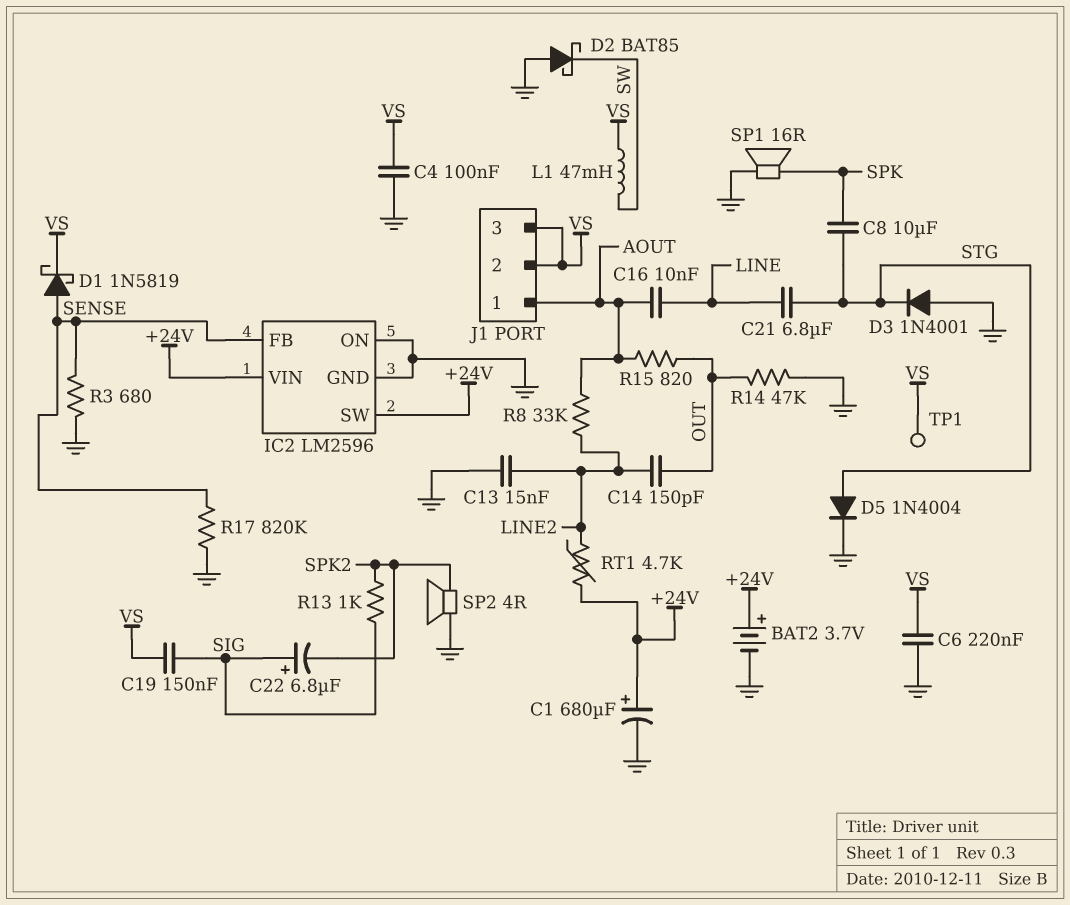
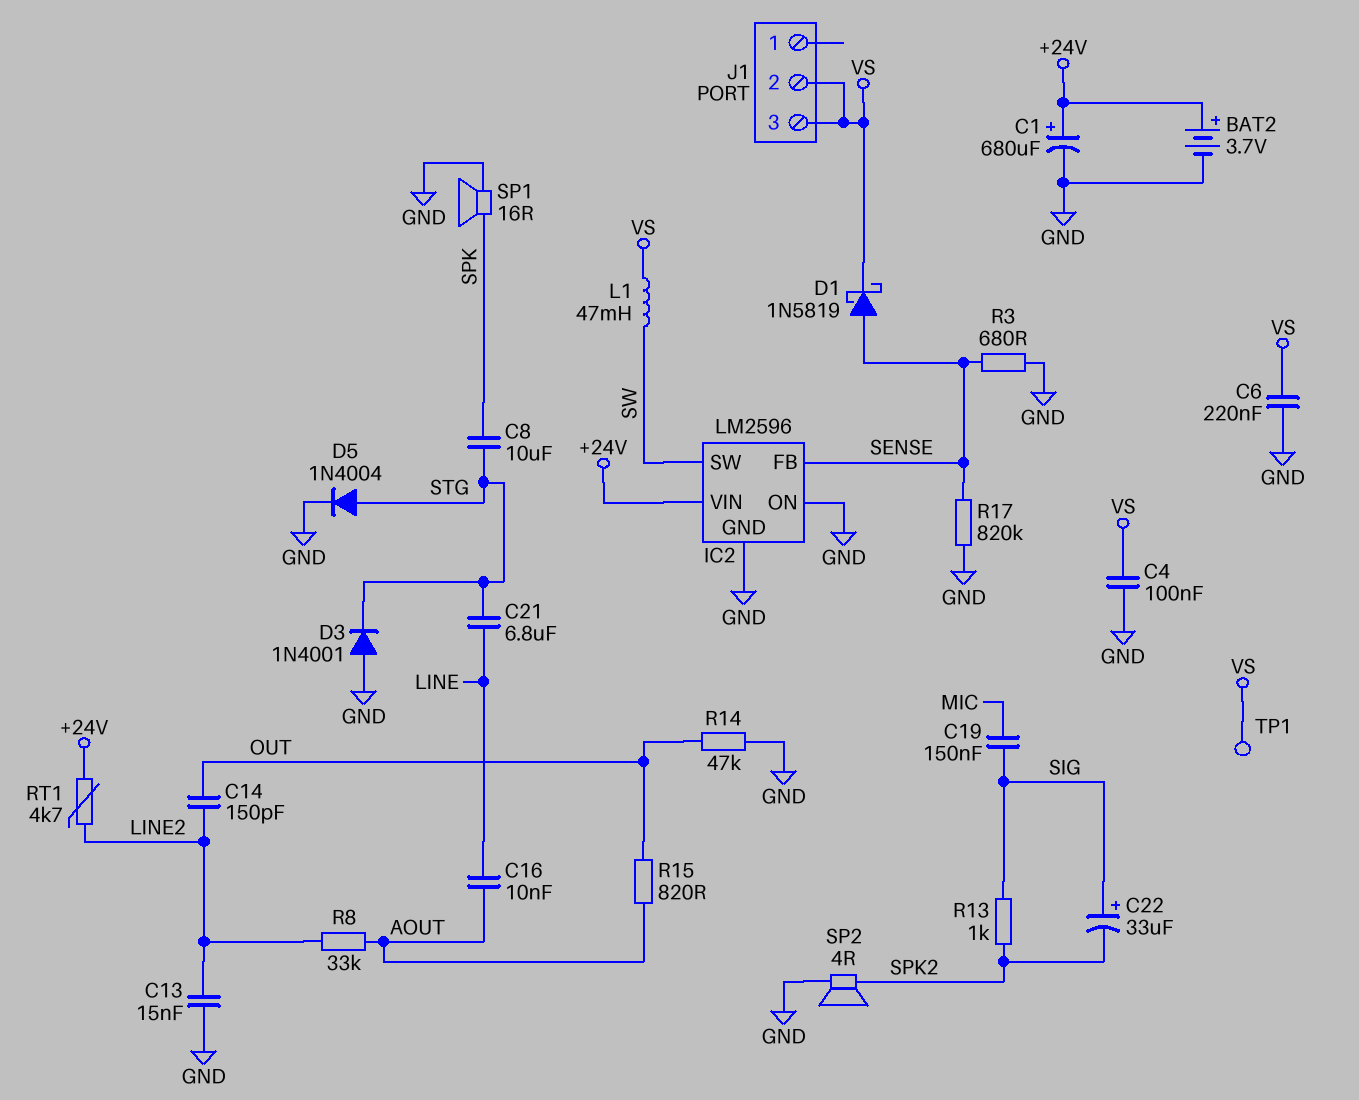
C19: 150nF (SIG, VS) -> 150nF (MIC, SIG)
C22: 6.8uF (plus SIG, minus SPK2) -> 33uF (plus SIG, minus SPK2)
D2: schottky BAT85 (A GND, K SW) -> none
IC2 pin SW: +24V -> SW
J1 pin 1: AOUT -> none

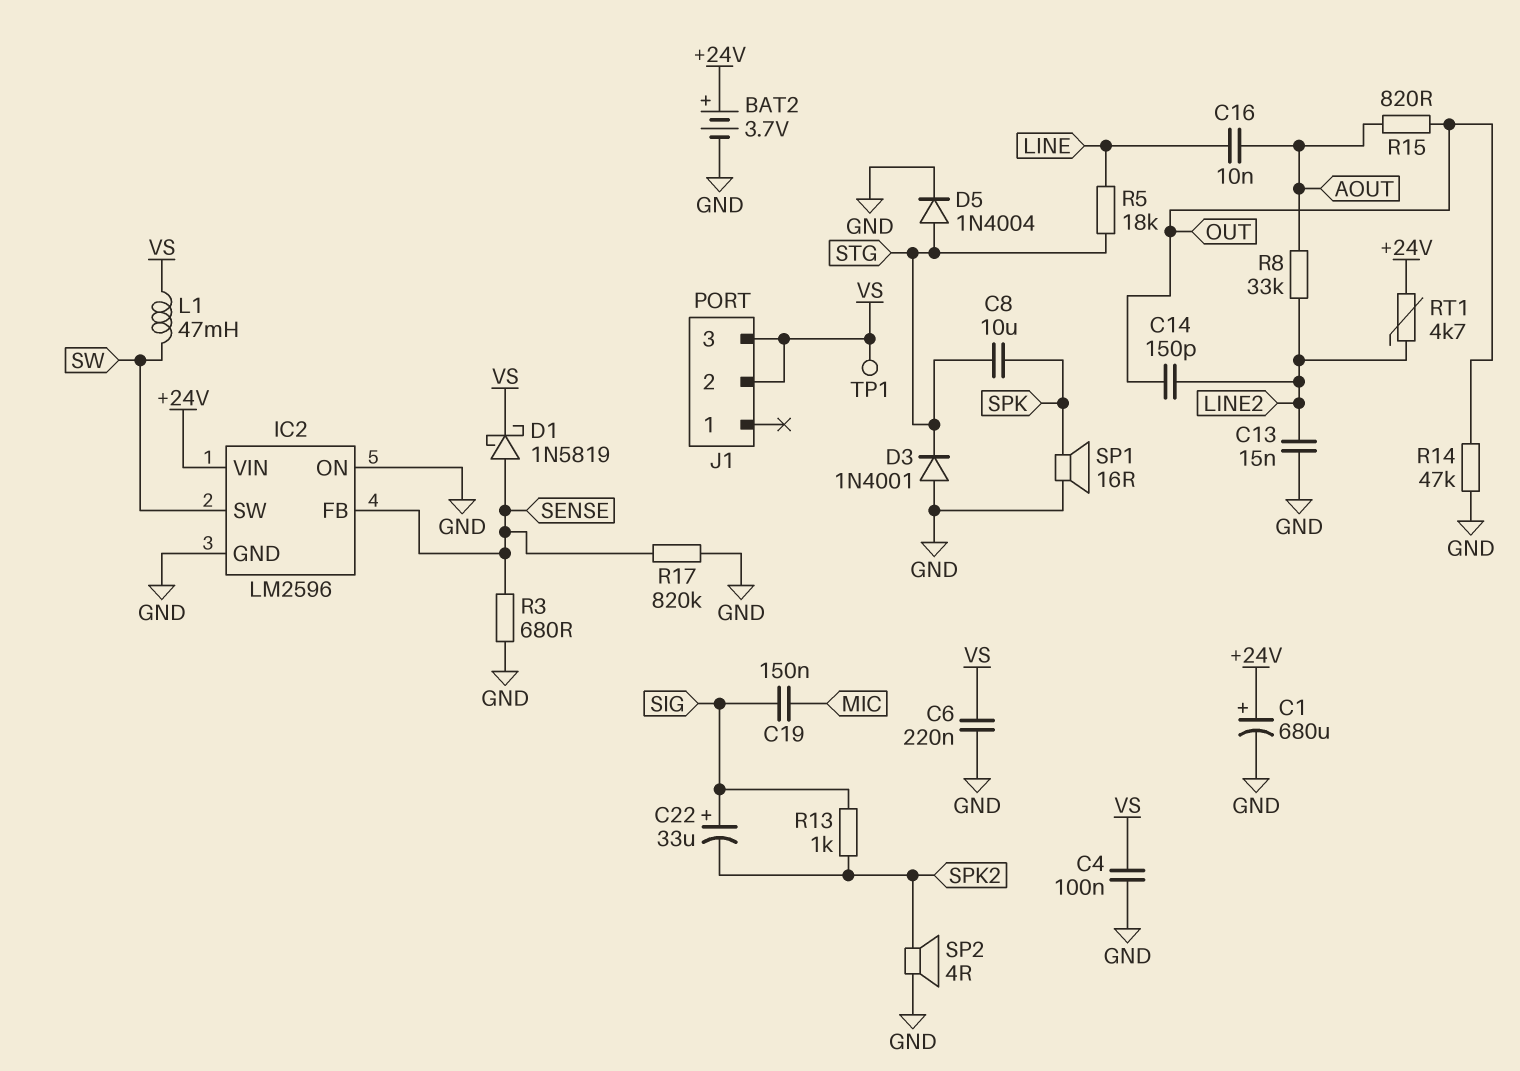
C21: 6.8uF (LINE, STG) -> none
R5: none -> 18k (LINE, STG)

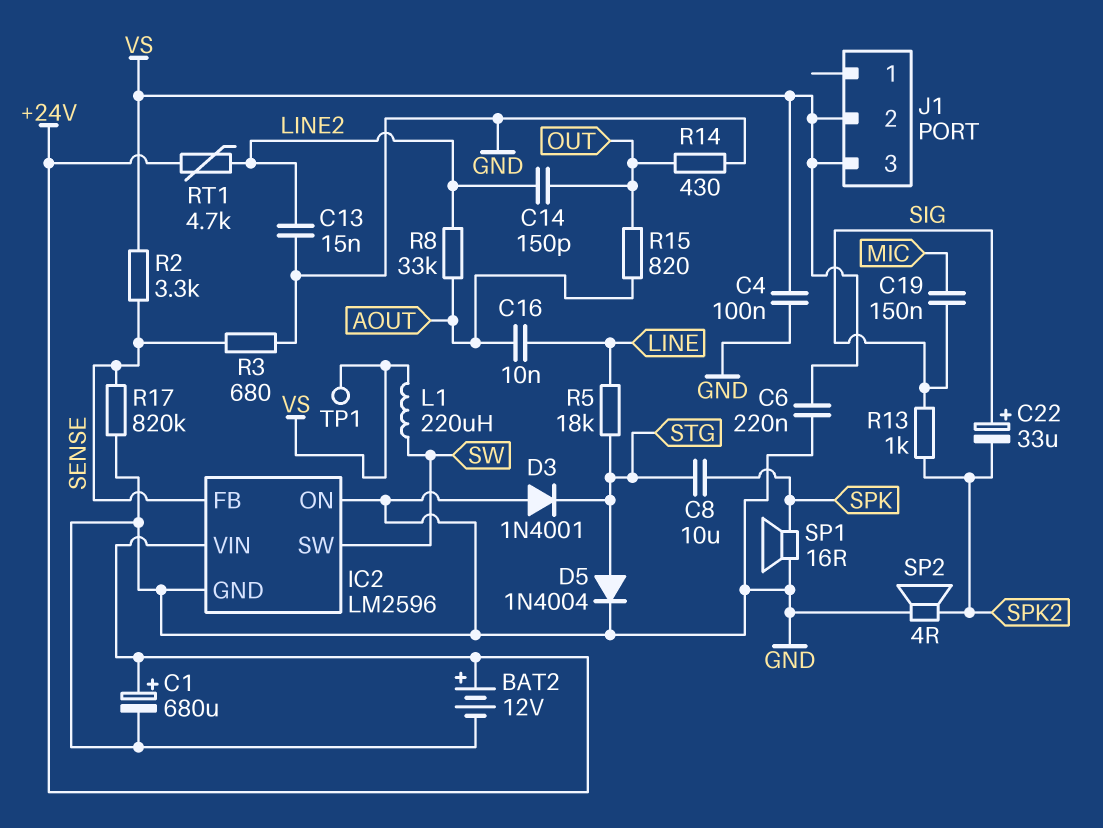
BAT2: 3.7V (plus +24V, minus GND) -> 12V (plus +24V, minus GND)
D1: schottky 1N5819 (A SENSE, K VS) -> none
L1: 47mH (SW, VS) -> 220uH (SW, VS)
R2: none -> 3.3k (SENSE, VS)
R14: 47k (GND, OUT) -> 430 (GND, OUT)

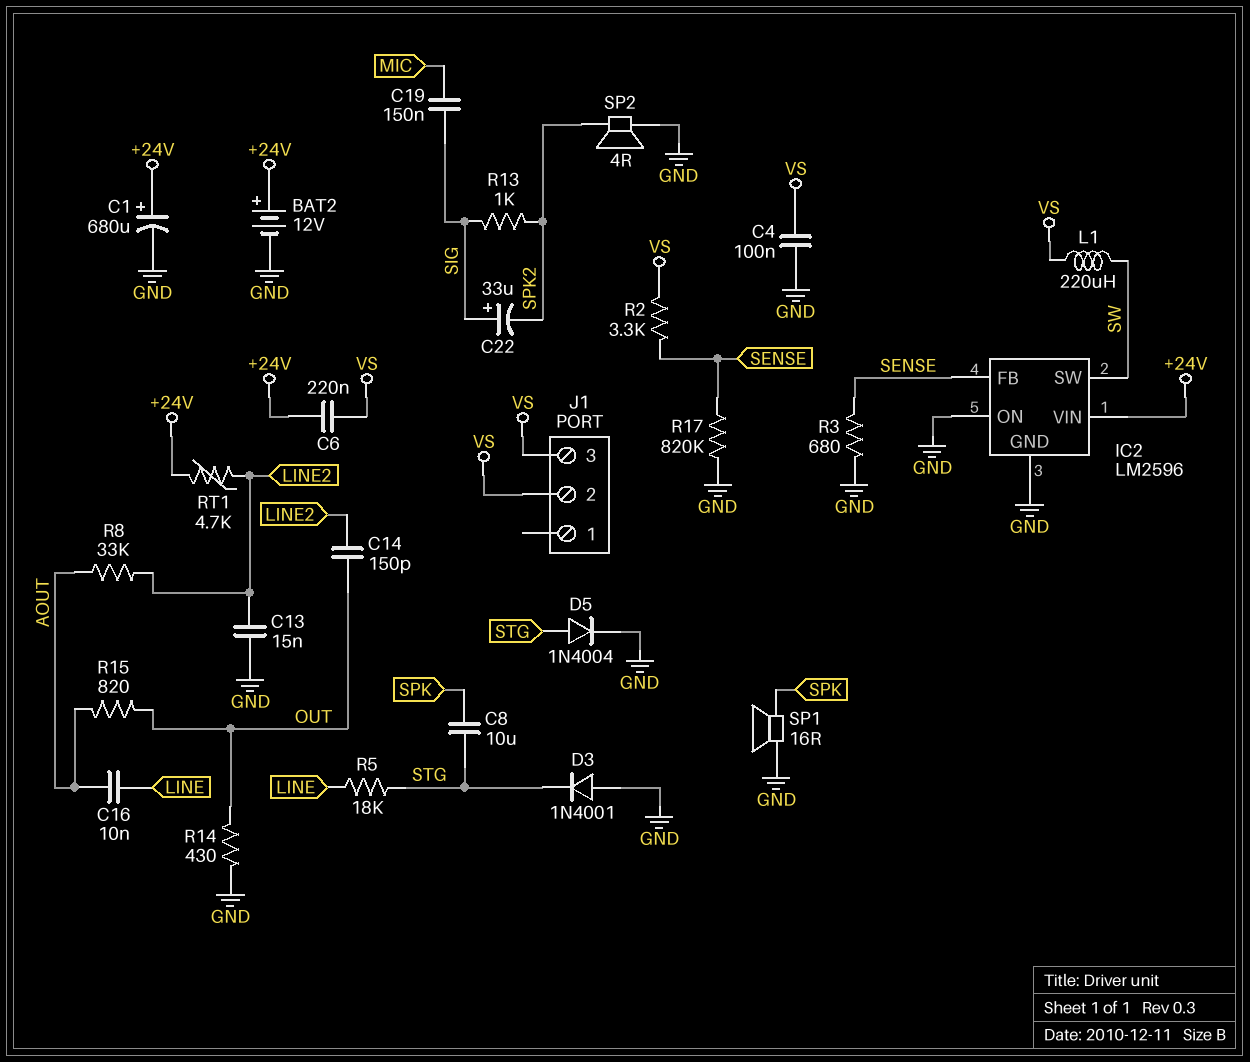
C6: 220nF (GND, VS) -> 220nF (+24V, VS)
TP1: test point (VS) -> none

